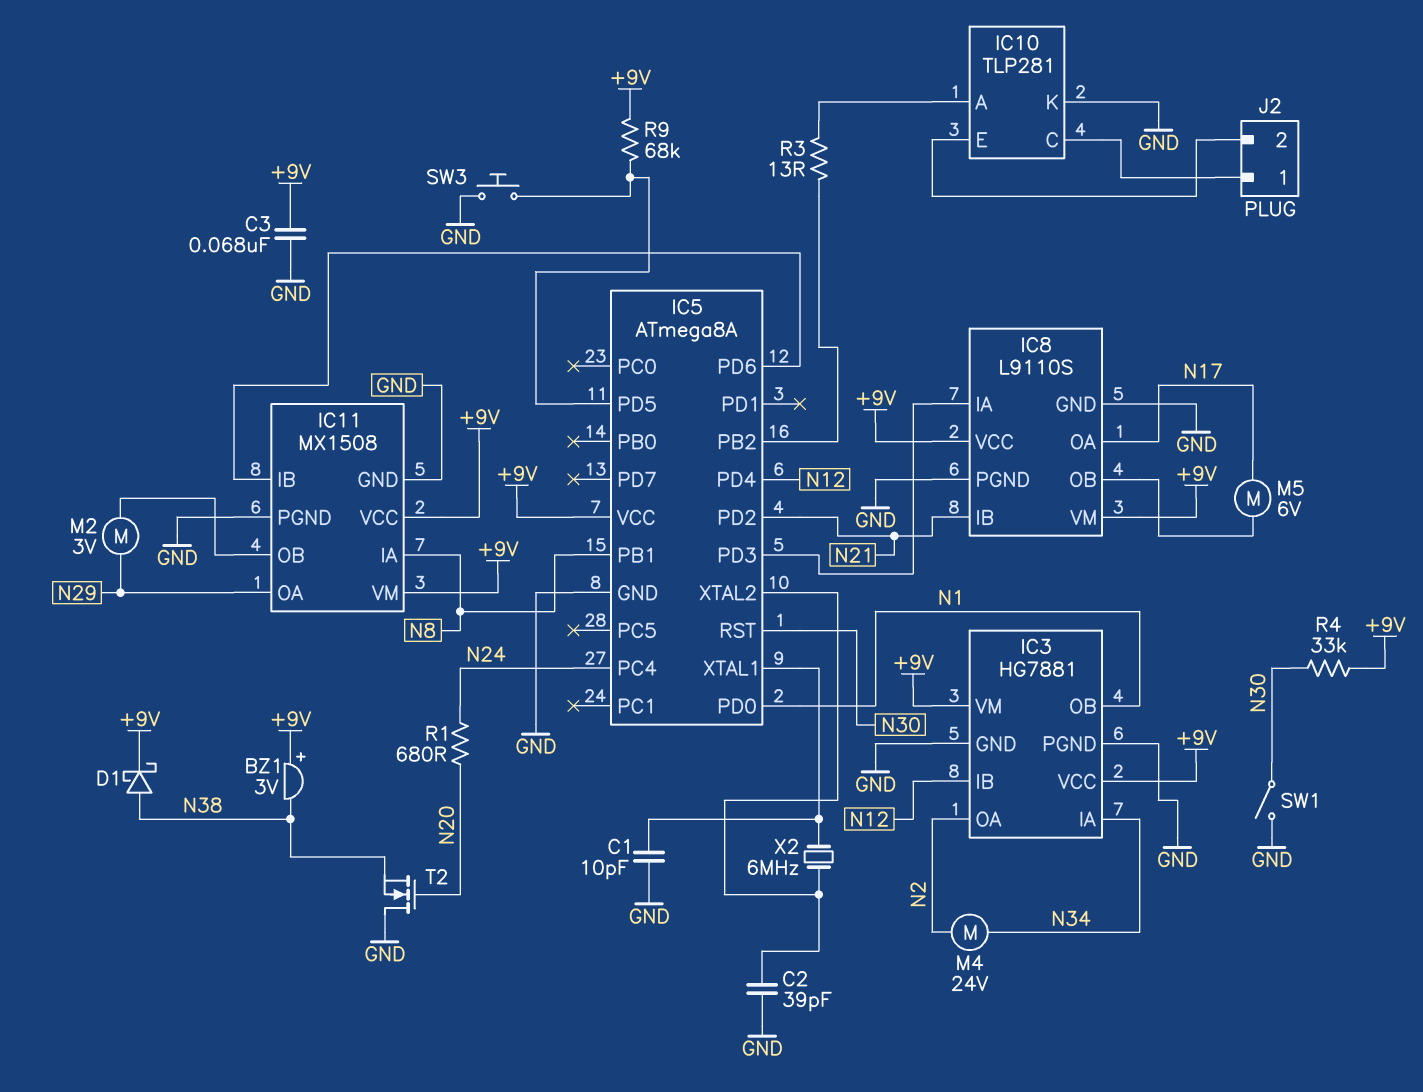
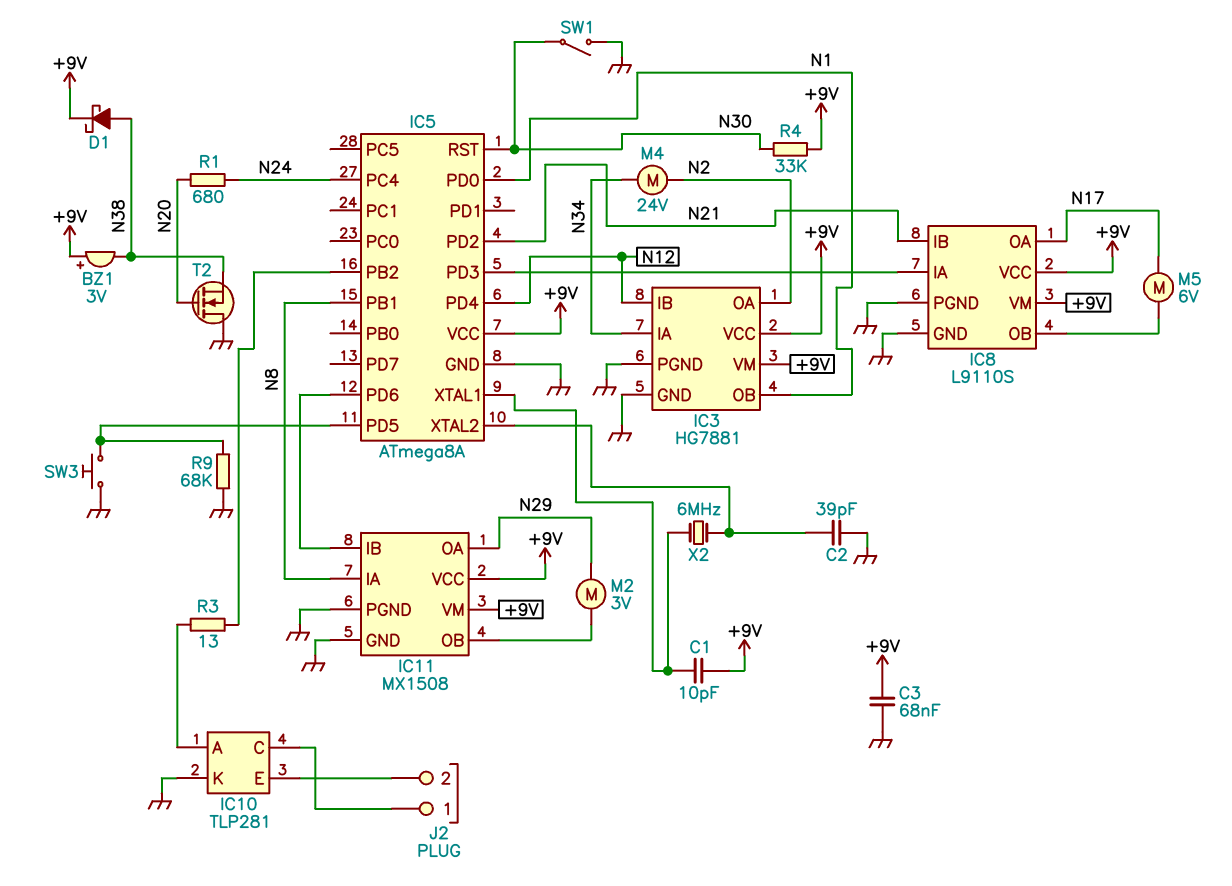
C1: 10pF (GND, IC5/XTAL1) -> 10pF (+9V, IC5/XTAL1)
R9: 68k (+9V, IC5/PD5) -> 68k (GND, IC5/PD5)

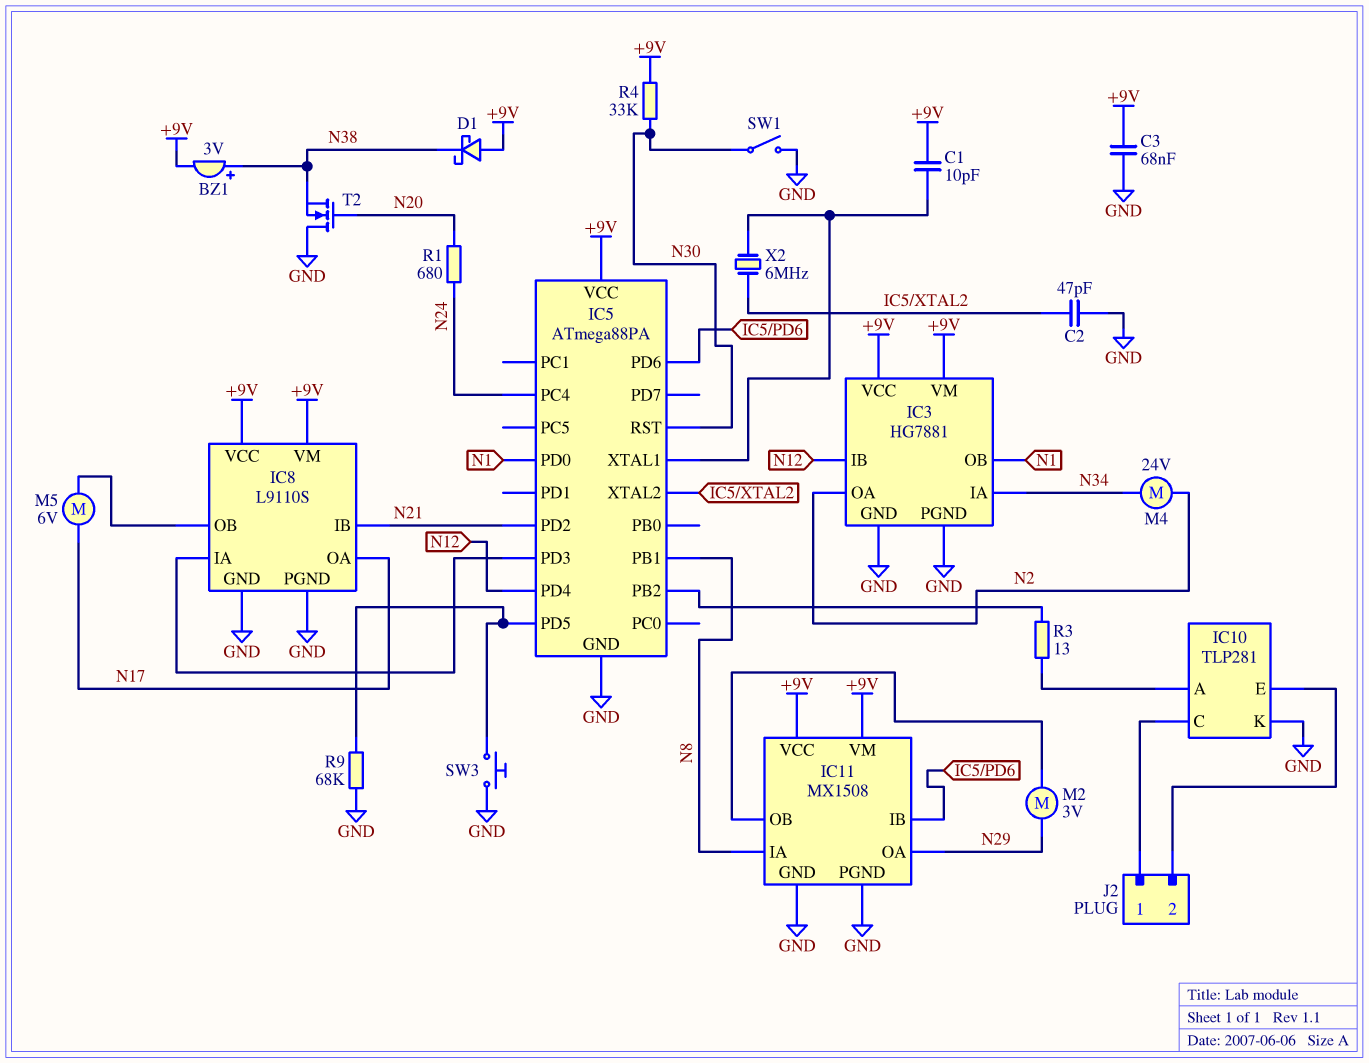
BZ1: buzzer 3V (plus +9V, minus N38) -> buzzer 3V (plus N38, minus +9V)
C2: 39pF (GND, IC5/XTAL2) -> 47pF (GND, IC5/XTAL2)
D1: schottky (A N38, K +9V) -> schottky (A +9V, K N38)
IC5: ATmega8A -> ATmega88PA

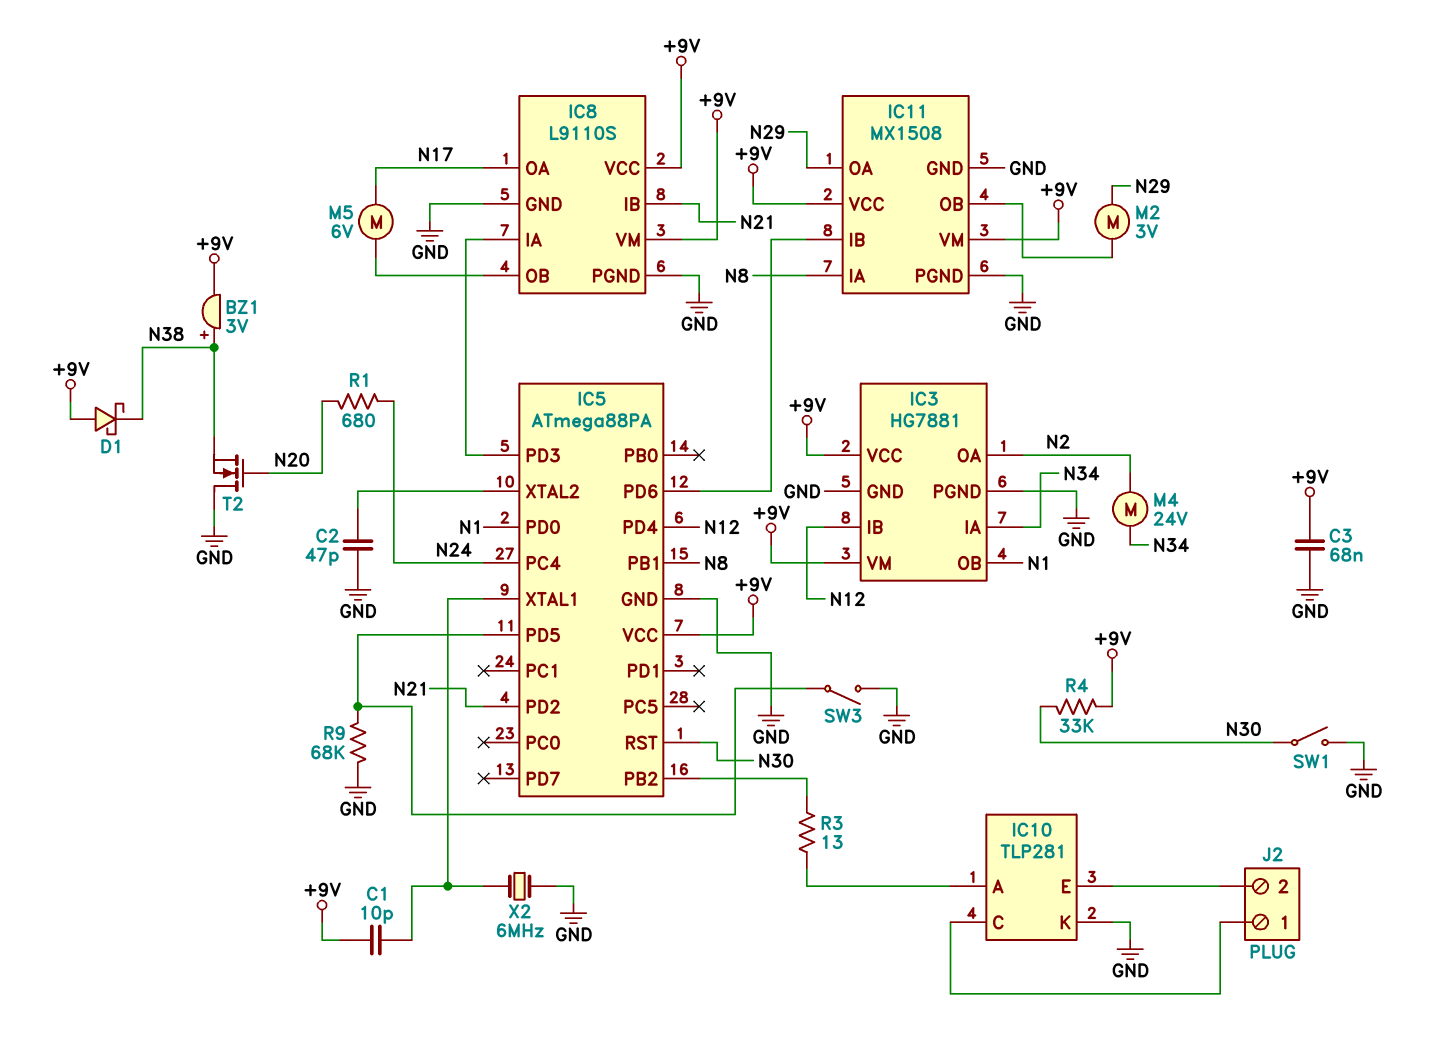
SW3: button (GND, IC5/PD5) -> switch (GND, IC5/PD5)
X2: 6MHz (IC5/XTAL1, IC5/XTAL2) -> 6MHz (GND, IC5/XTAL1)

